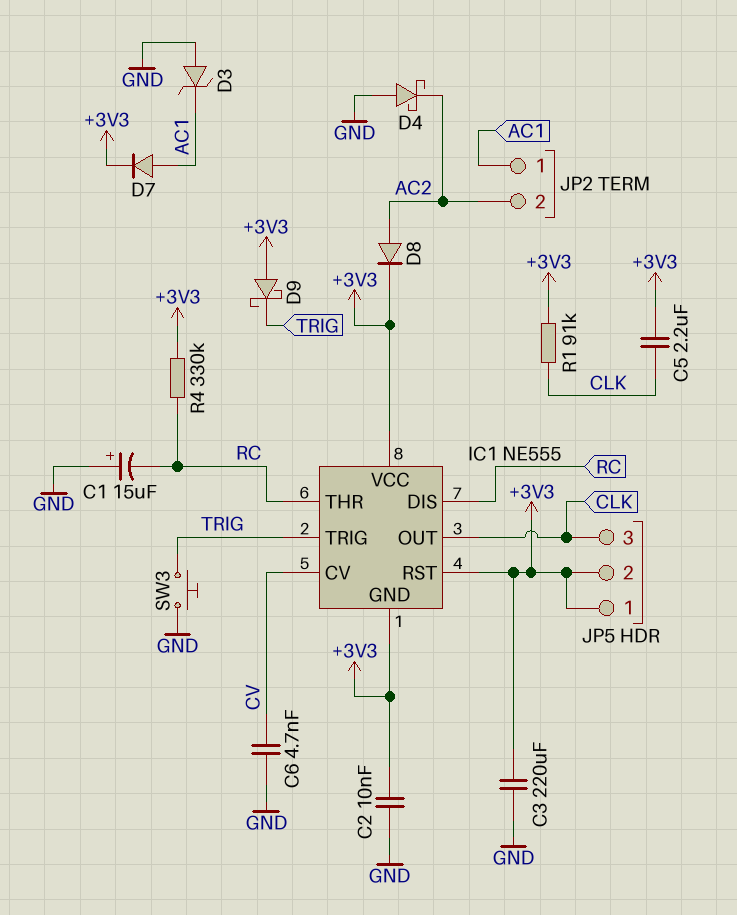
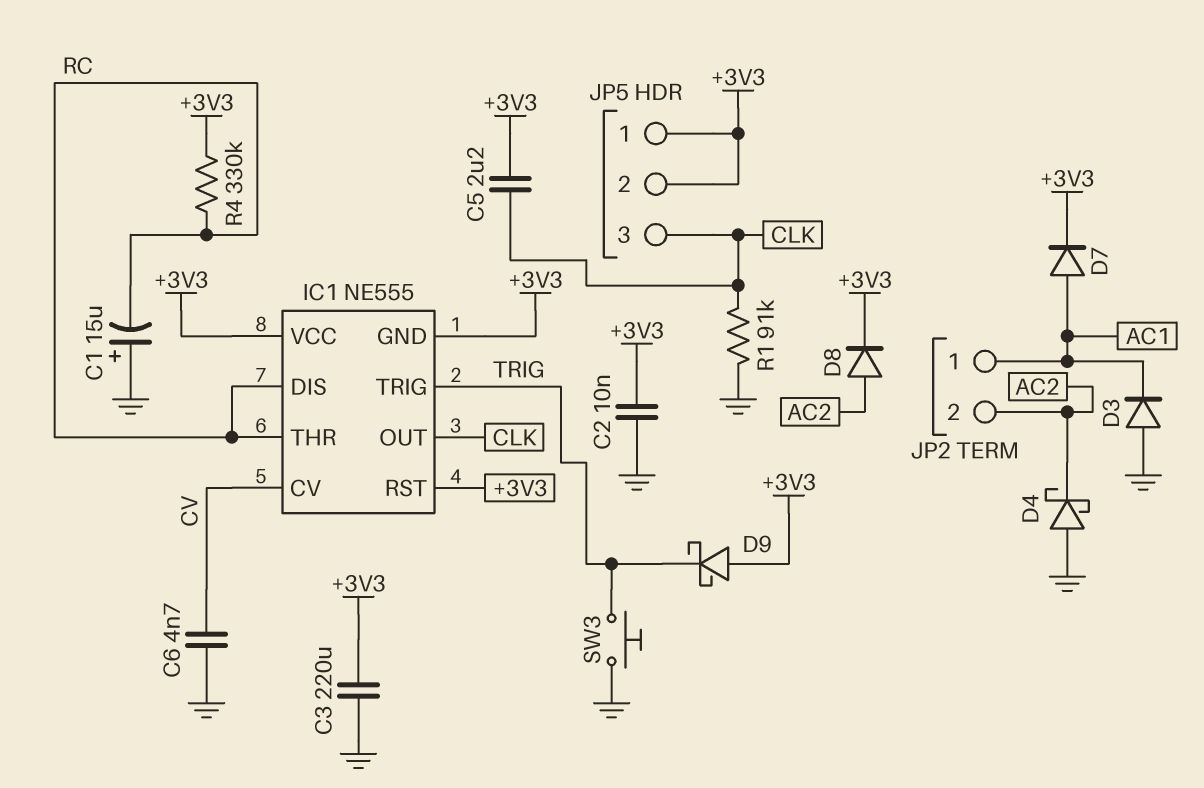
D3: zener (A GND, K AC1) -> diode (A GND, K AC1)
R1: 91k (+3V3, CLK) -> 91k (CLK, GND)

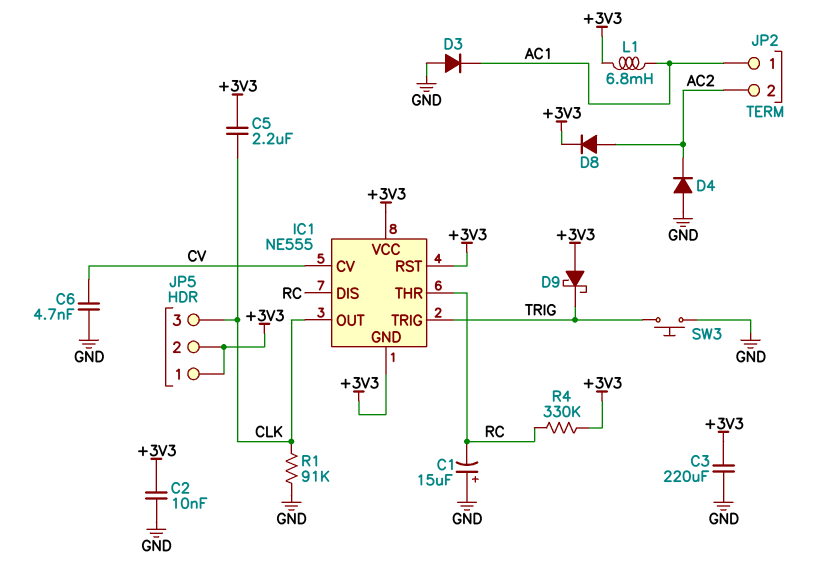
D4: schottky (A GND, K AC2) -> diode (A GND, K AC2)
D7: diode (A AC1, K +3V3) -> none
L1: none -> 6.8mH (+3V3, AC1)

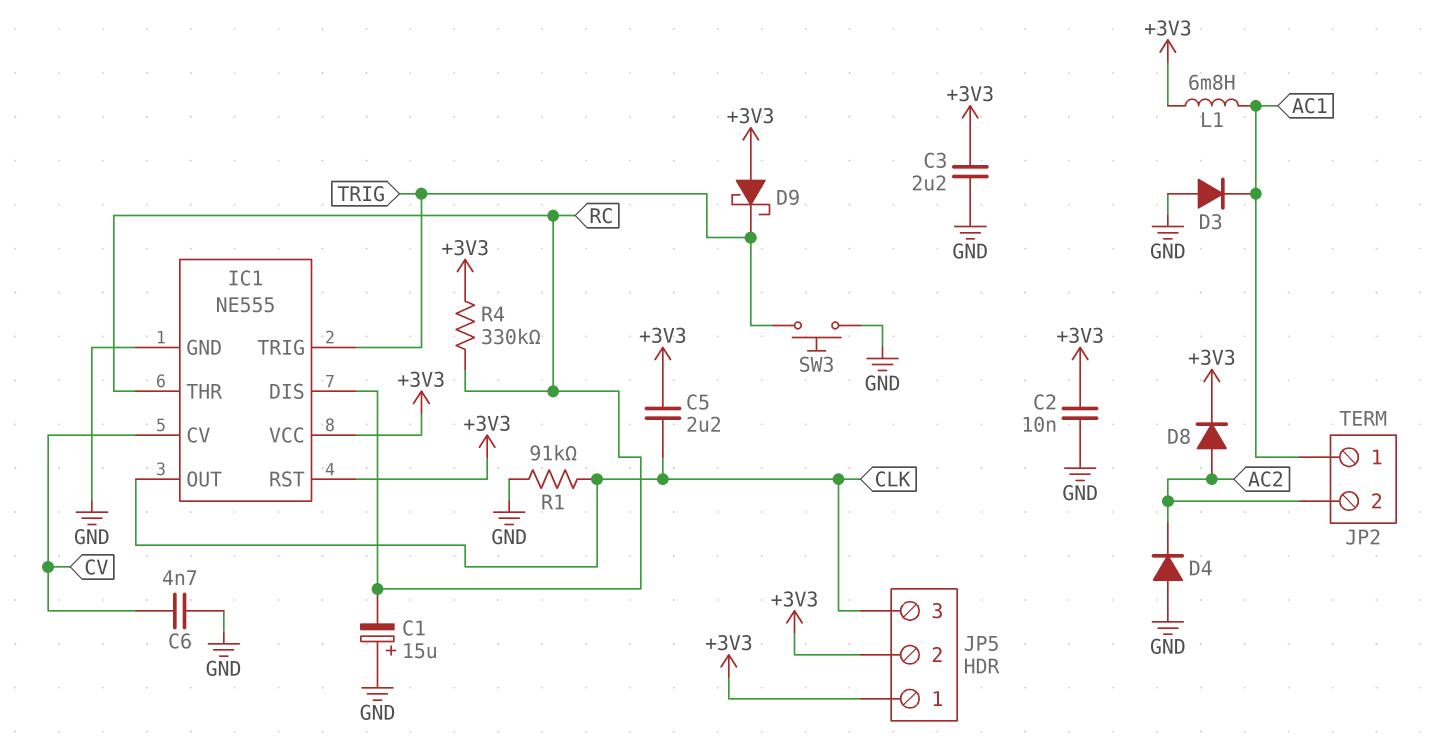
C3: 220uF (+3V3, GND) -> 2.2uF (+3V3, GND)
IC1 pin GND: +3V3 -> GND

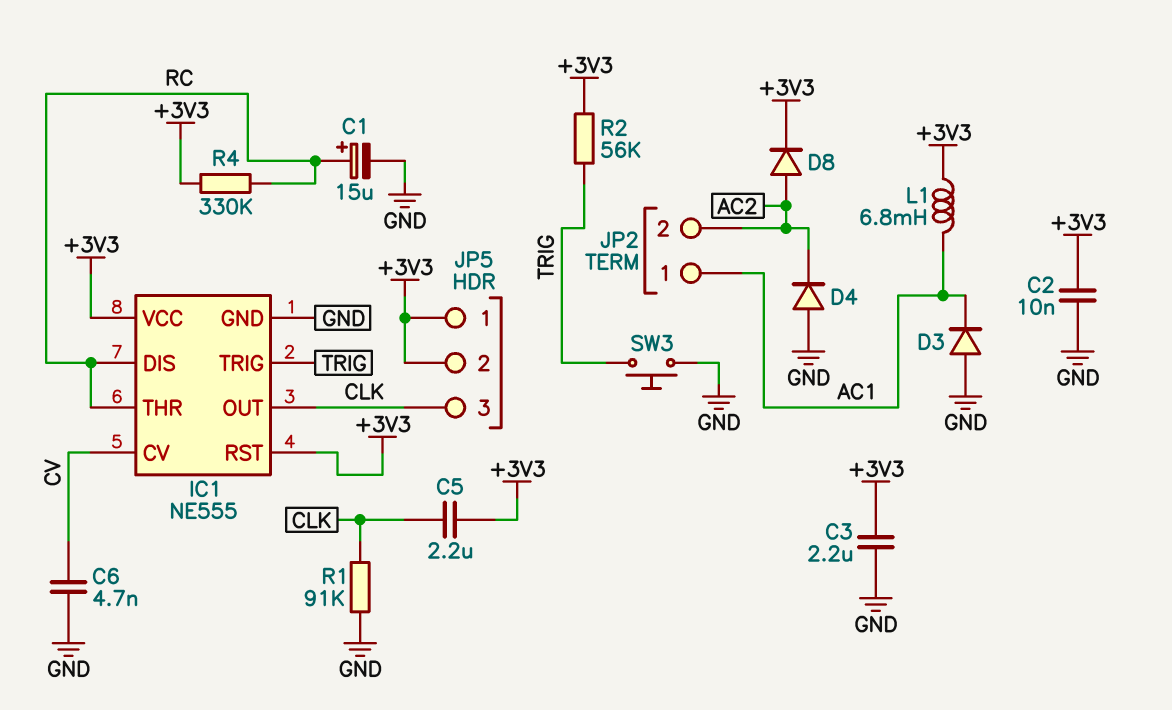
C1: 15uF (plus GND, minus RC) -> 15uF (plus RC, minus GND)
D9: schottky (A +3V3, K TRIG) -> none
R2: none -> 56k (+3V3, TRIG)

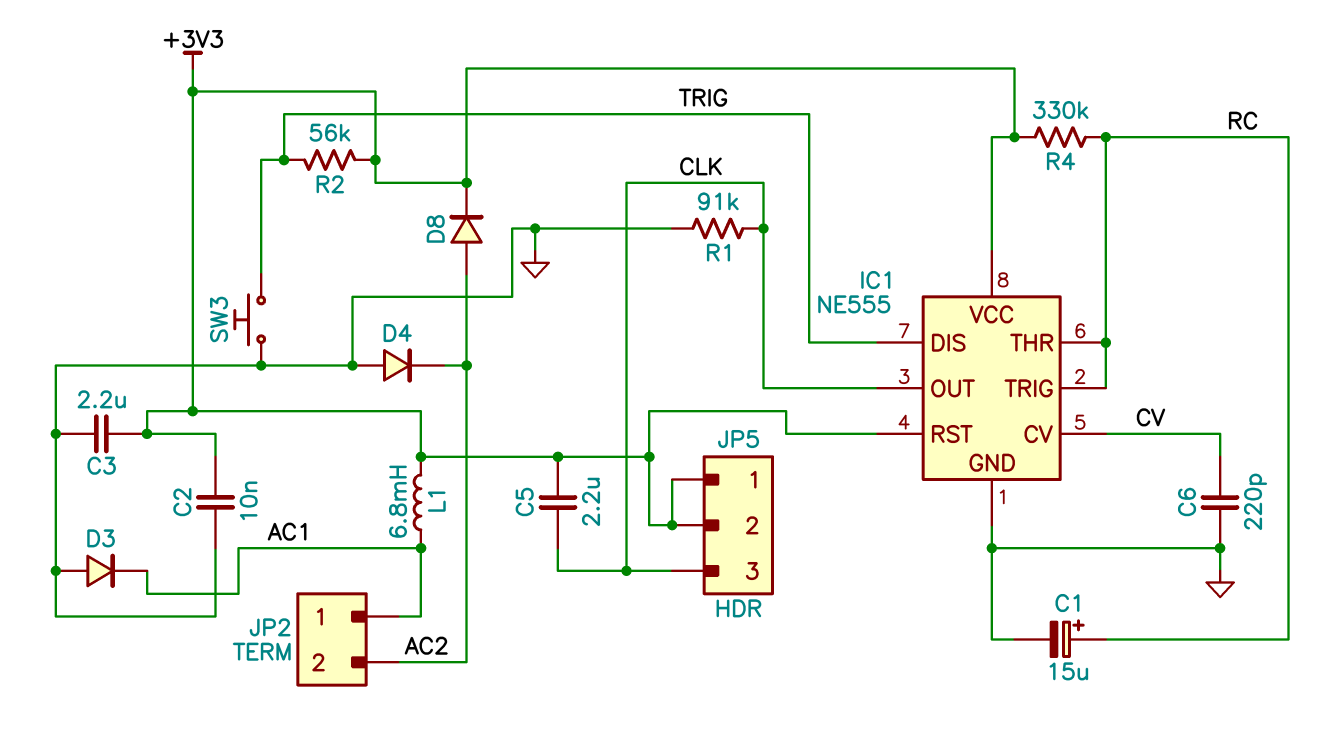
C6: 4.7nF (CV, GND) -> 220pF (CV, GND)
IC1 pin DIS: RC -> TRIG
IC1 pin TRIG: TRIG -> RC

